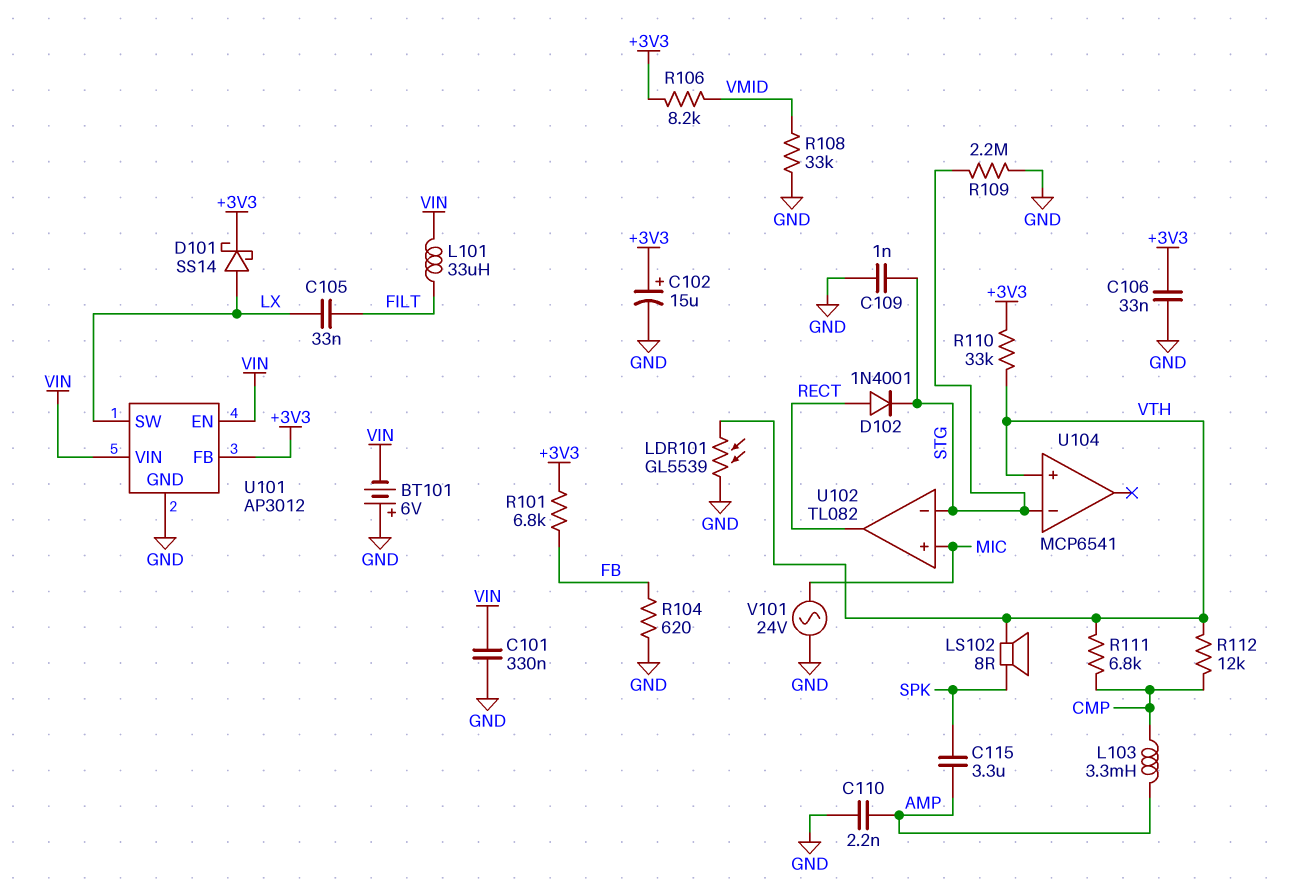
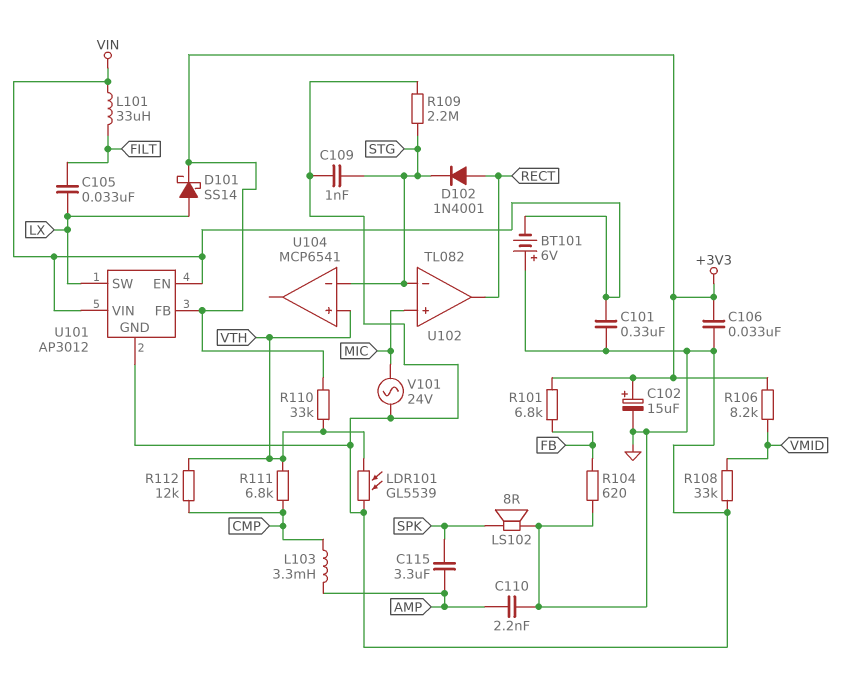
LS102: speaker 8R (SPK, VTH) -> speaker 8R (GND, SPK)

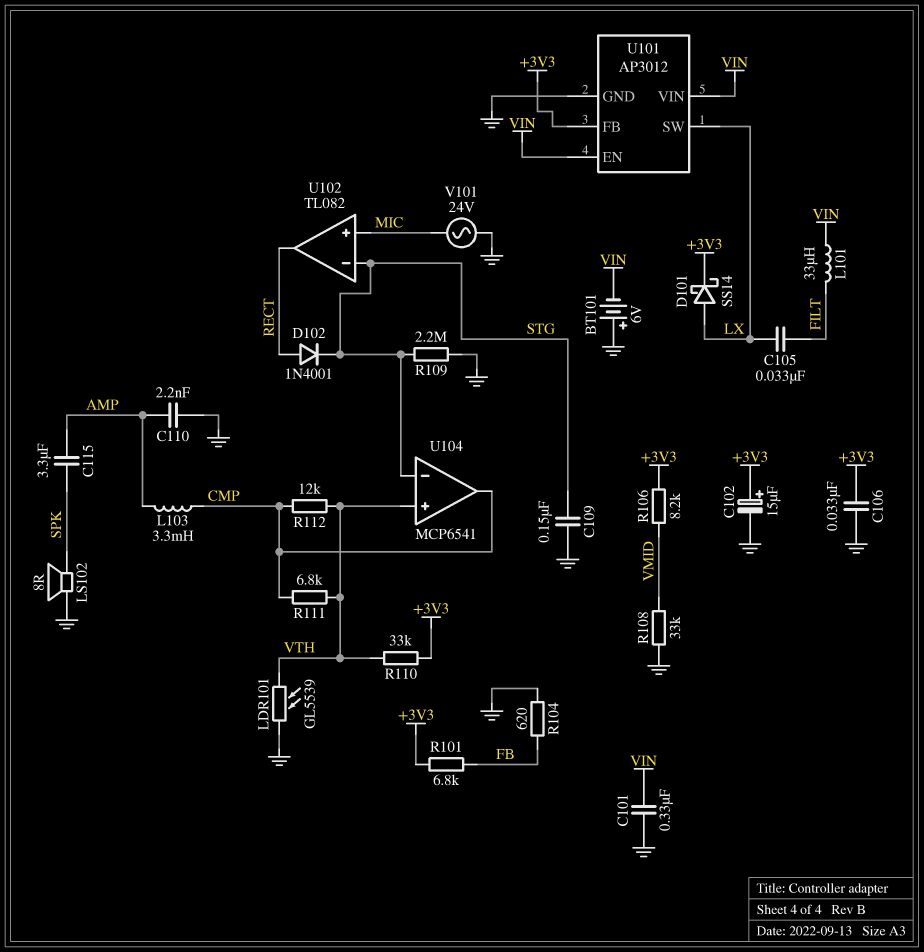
C109: 1nF (GND, STG) -> 150nF (GND, STG)
U104 pin out: none -> CMP

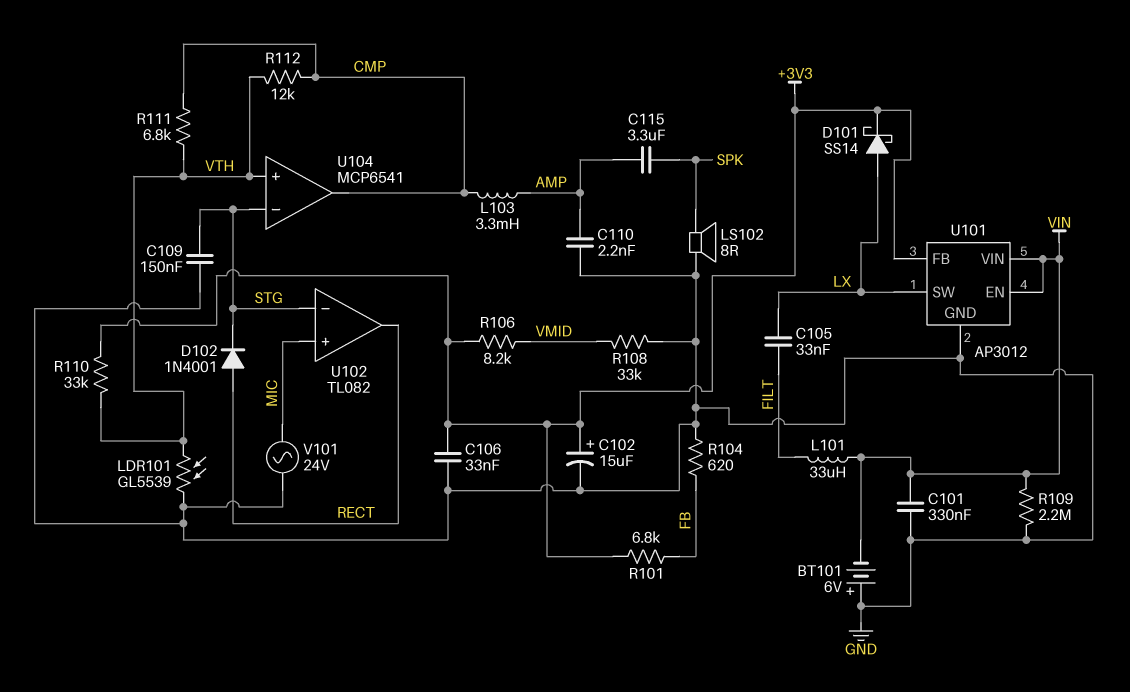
R109: 2.2M (GND, STG) -> 2.2M (GND, VIN)

